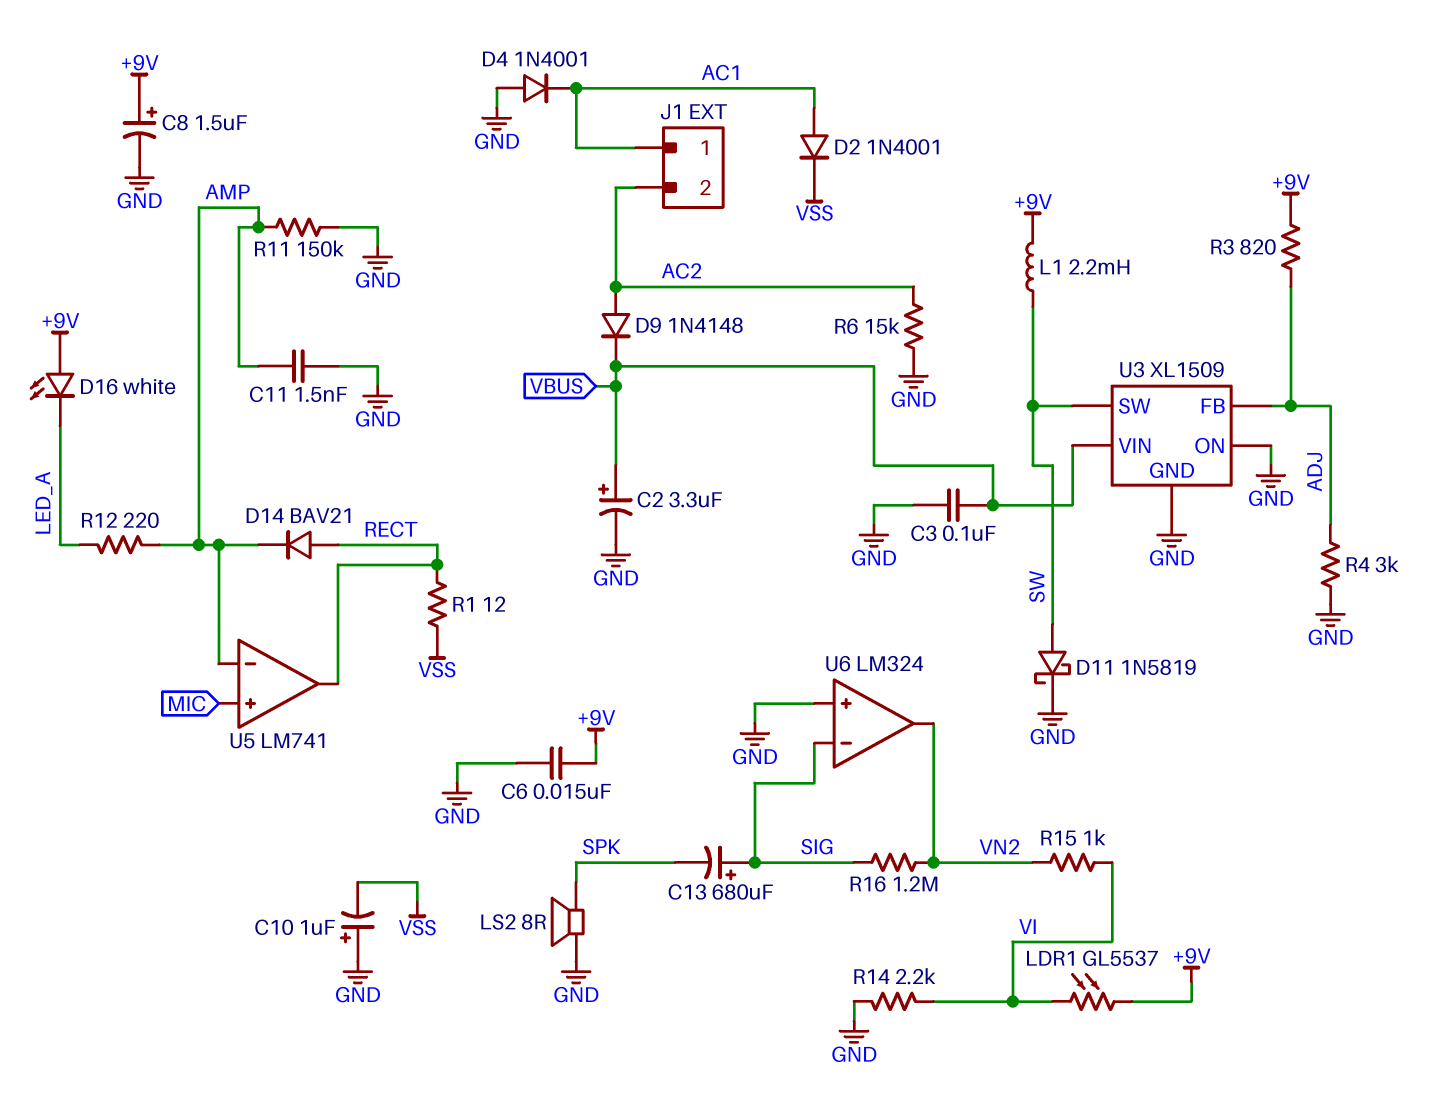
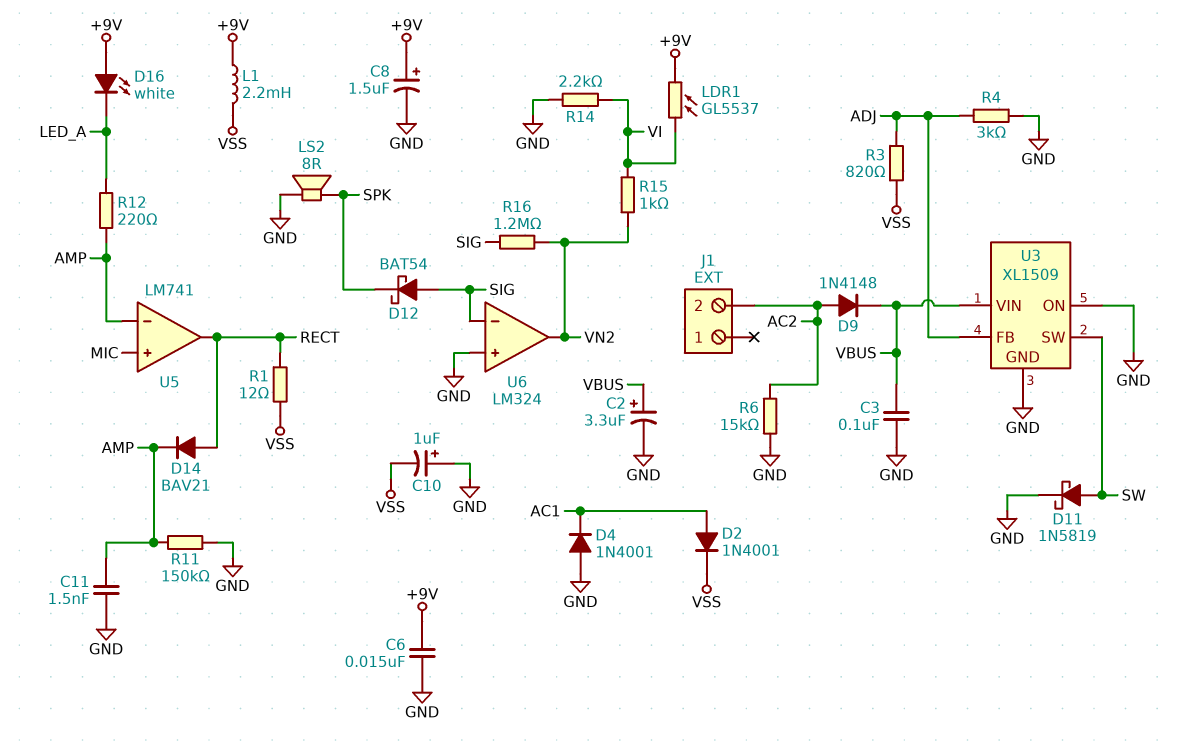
C13: 680uF (plus SIG, minus SPK) -> none
D12: none -> schottky BAT54 (A SIG, K SPK)
J1 pin 1: AC1 -> none
L1: 2.2mH (+9V, SW) -> 2.2mH (+9V, VSS)
R3: 820 (+9V, ADJ) -> 820 (ADJ, VSS)

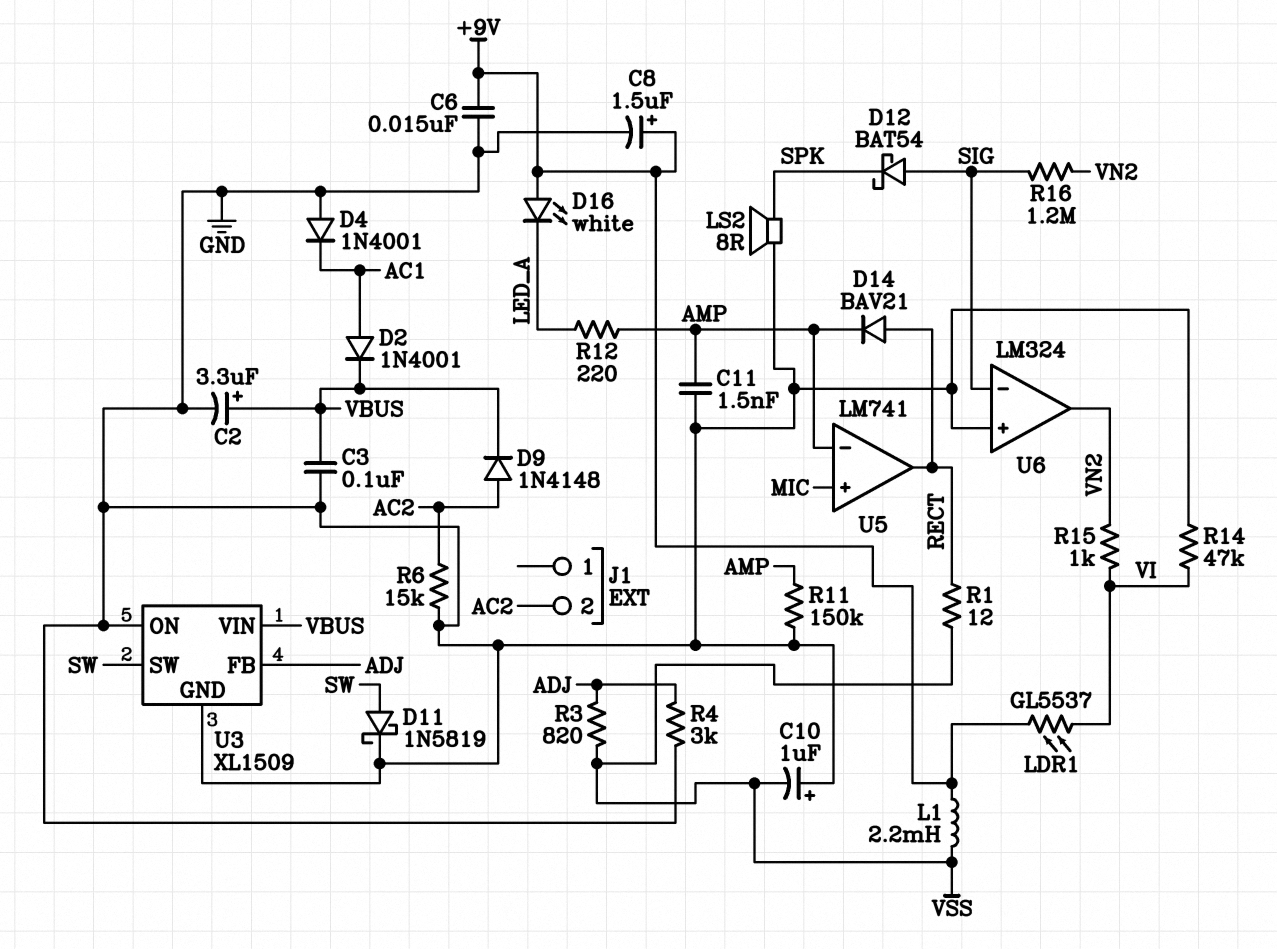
D2: diode 1N4001 (A AC1, K VSS) -> diode 1N4001 (A AC1, K VBUS)
R14: 2.2k (GND, VI) -> 47k (GND, VI)

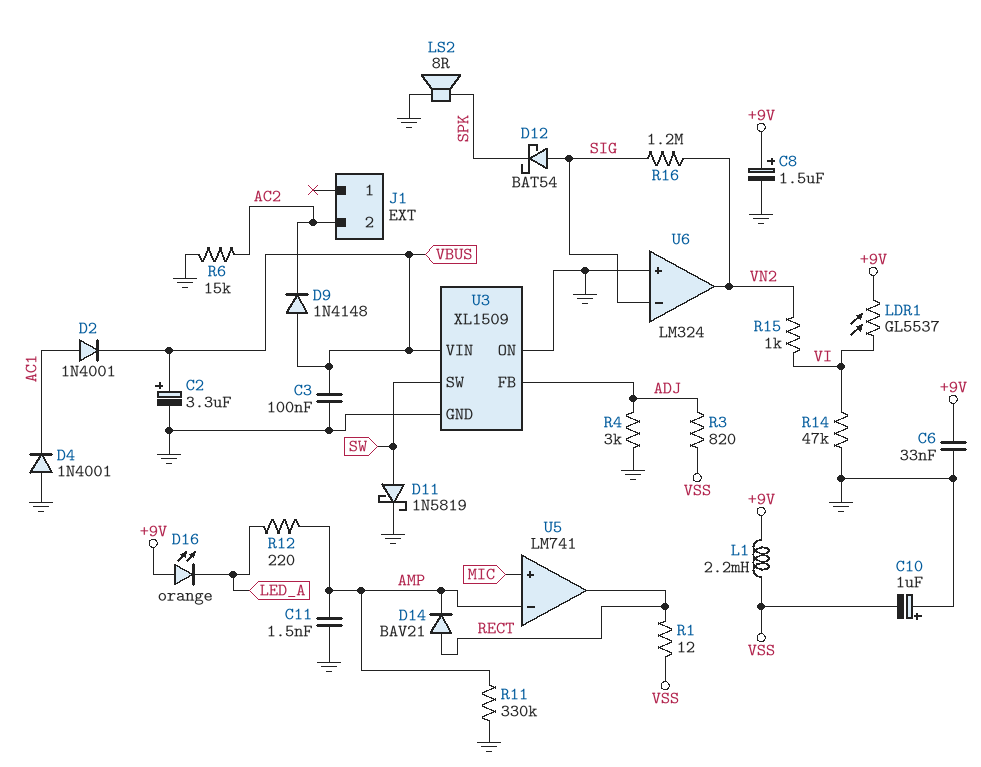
C6: 15nF (+9V, GND) -> 33nF (+9V, GND)
D9: diode 1N4148 (A AC2, K VBUS) -> diode 1N4148 (A VBUS, K AC2)
D16: LED white (A +9V, K LED_A) -> LED orange (A +9V, K LED_A)
R11: 150k (AMP, GND) -> 330k (AMP, GND)

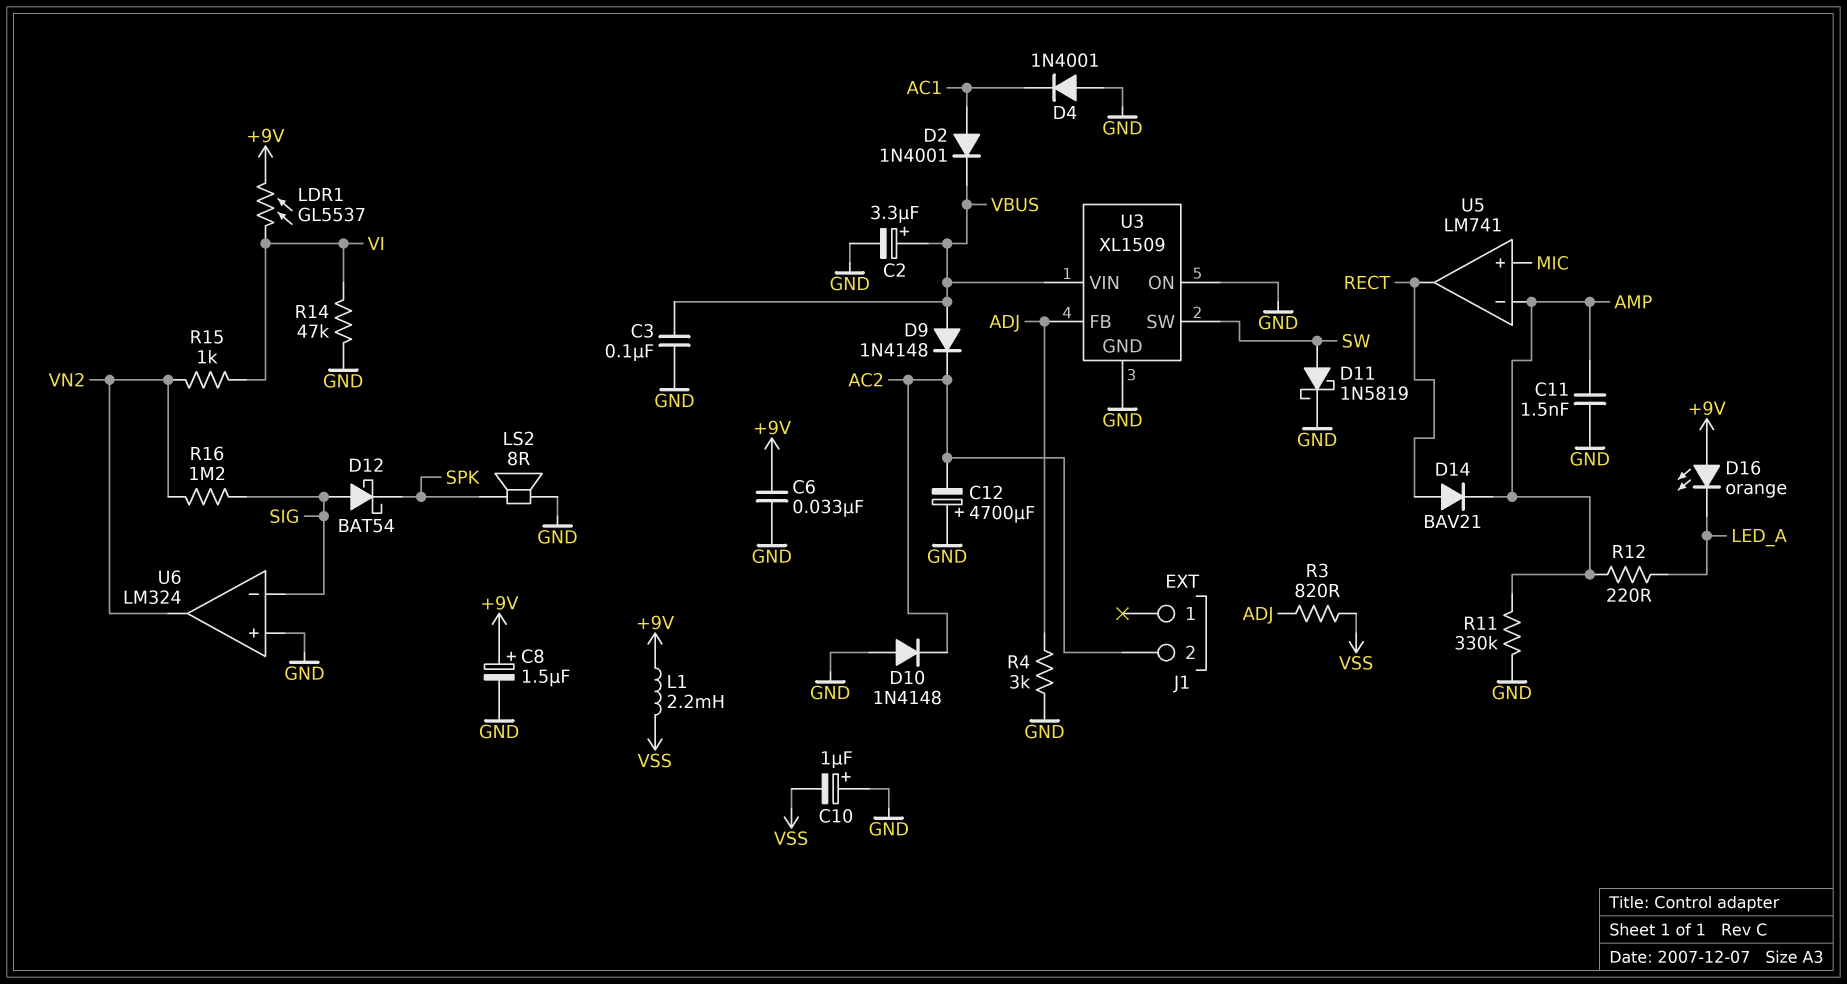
C12: none -> 4700uF (plus GND, minus AC2)
D10: none -> diode 1N4148 (A GND, K AC2)
R1: 12 (RECT, VSS) -> none
R6: 15k (AC2, GND) -> none

